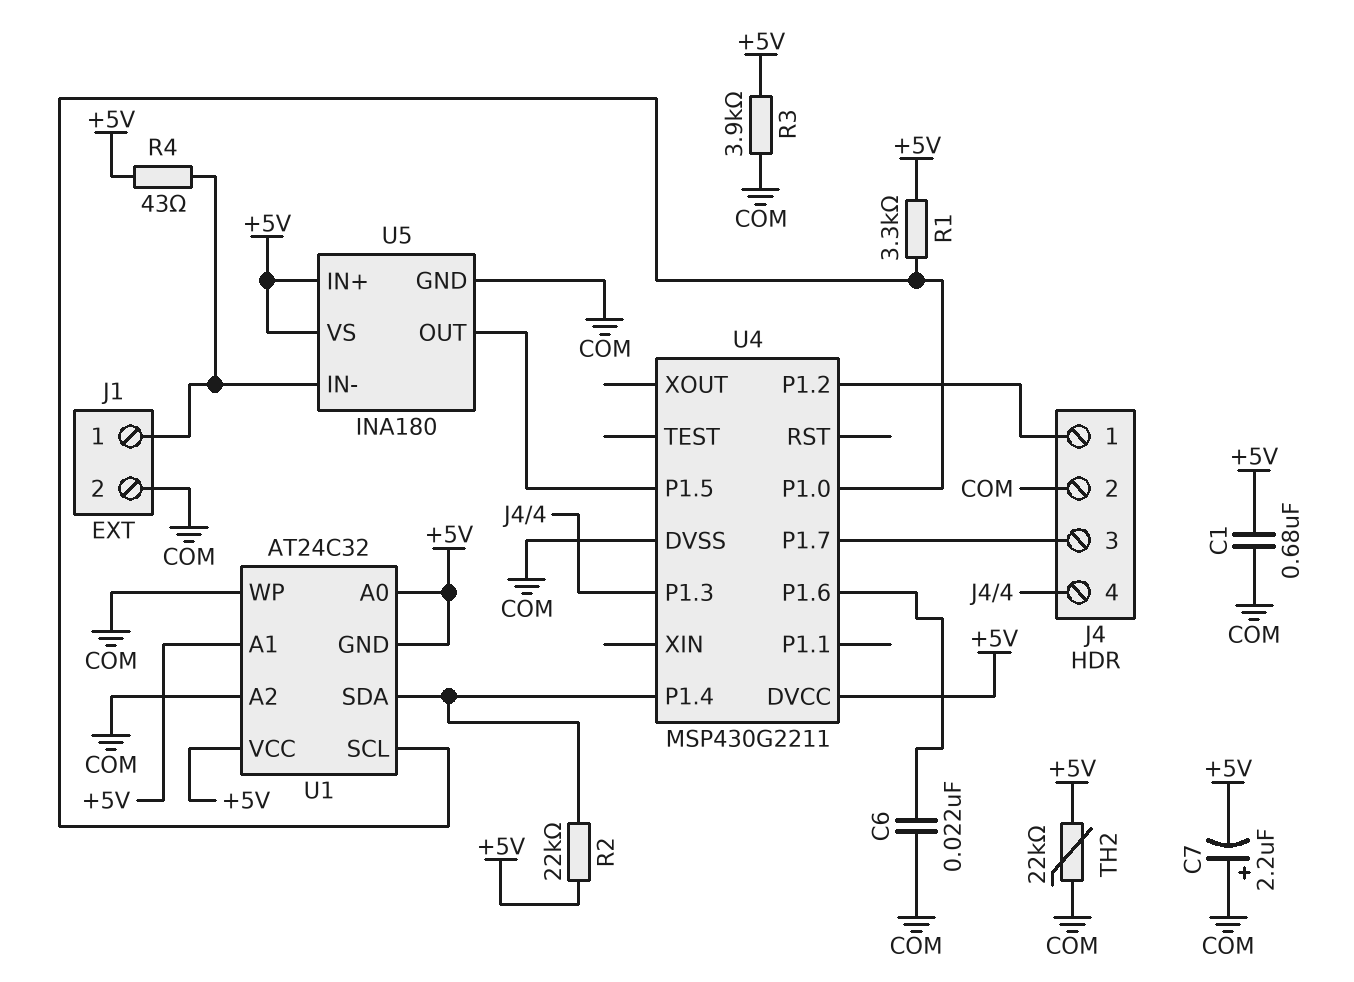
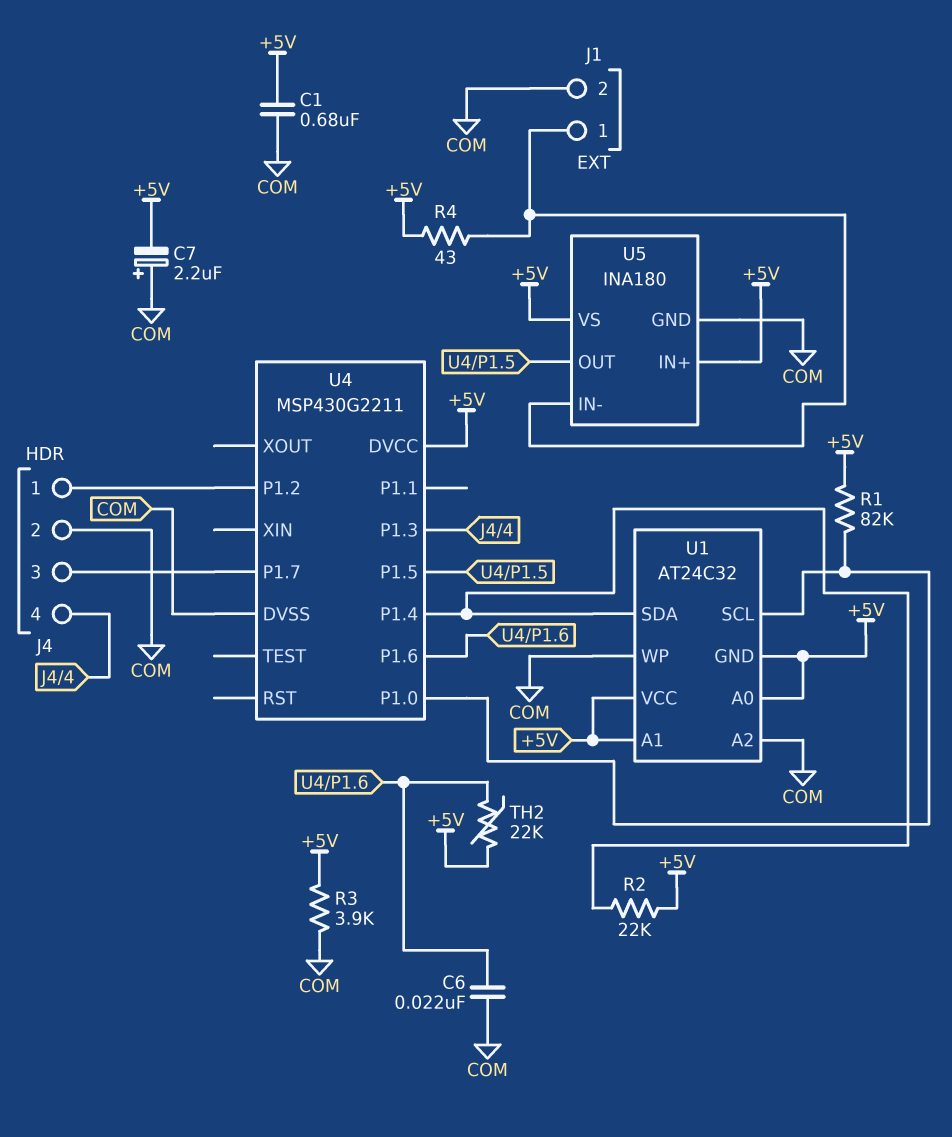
R1: 3.3k (+5V, U1/SCL) -> 82k (+5V, U1/SCL)
TH2: 22k (+5V, COM) -> 22k (+5V, U4/P1.6)

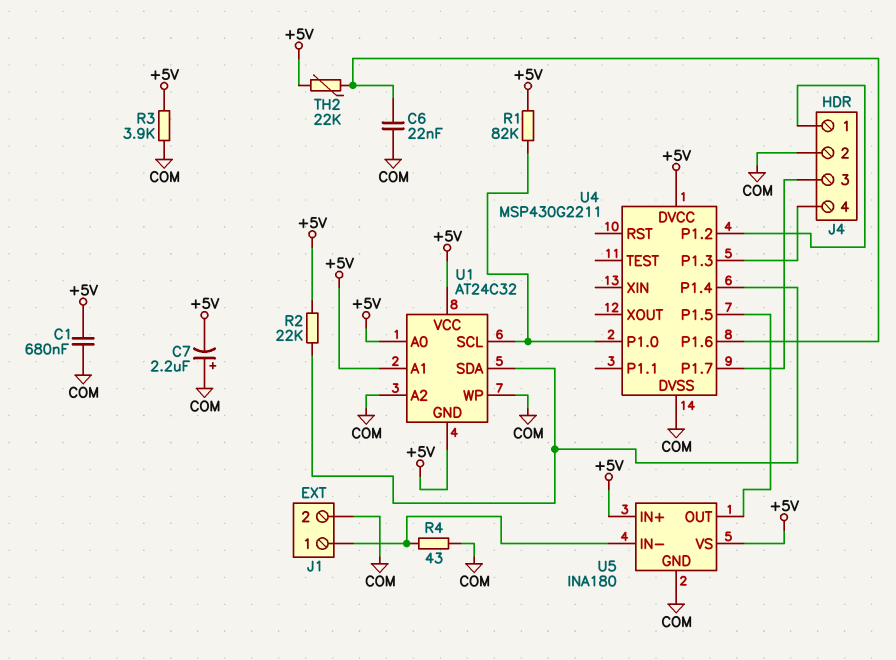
R4: 43 (+5V, J1/1) -> 43 (COM, J1/1)

